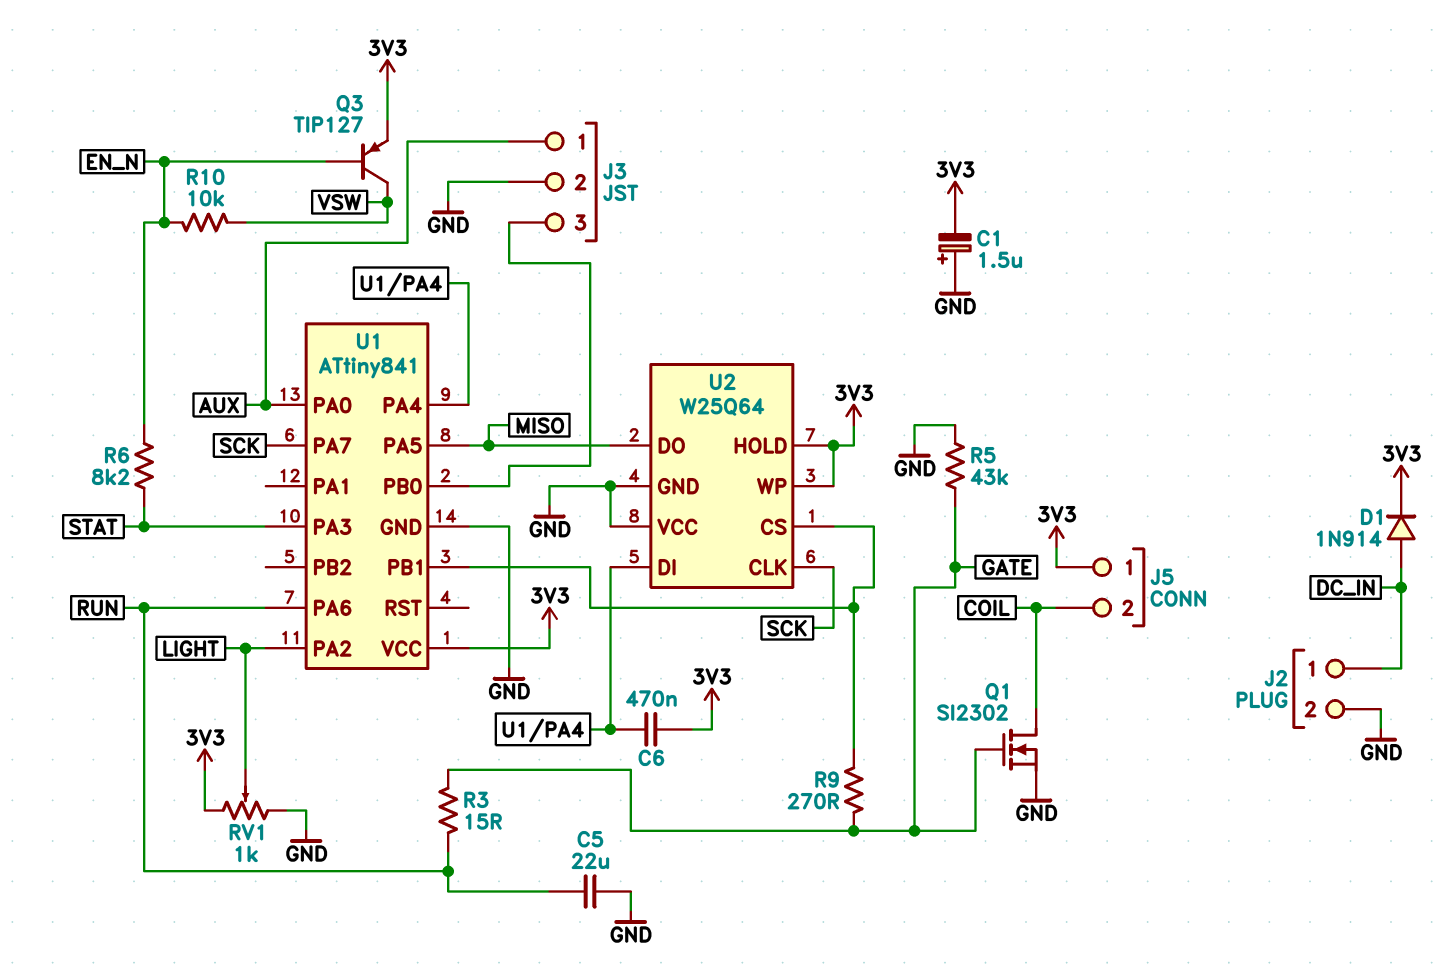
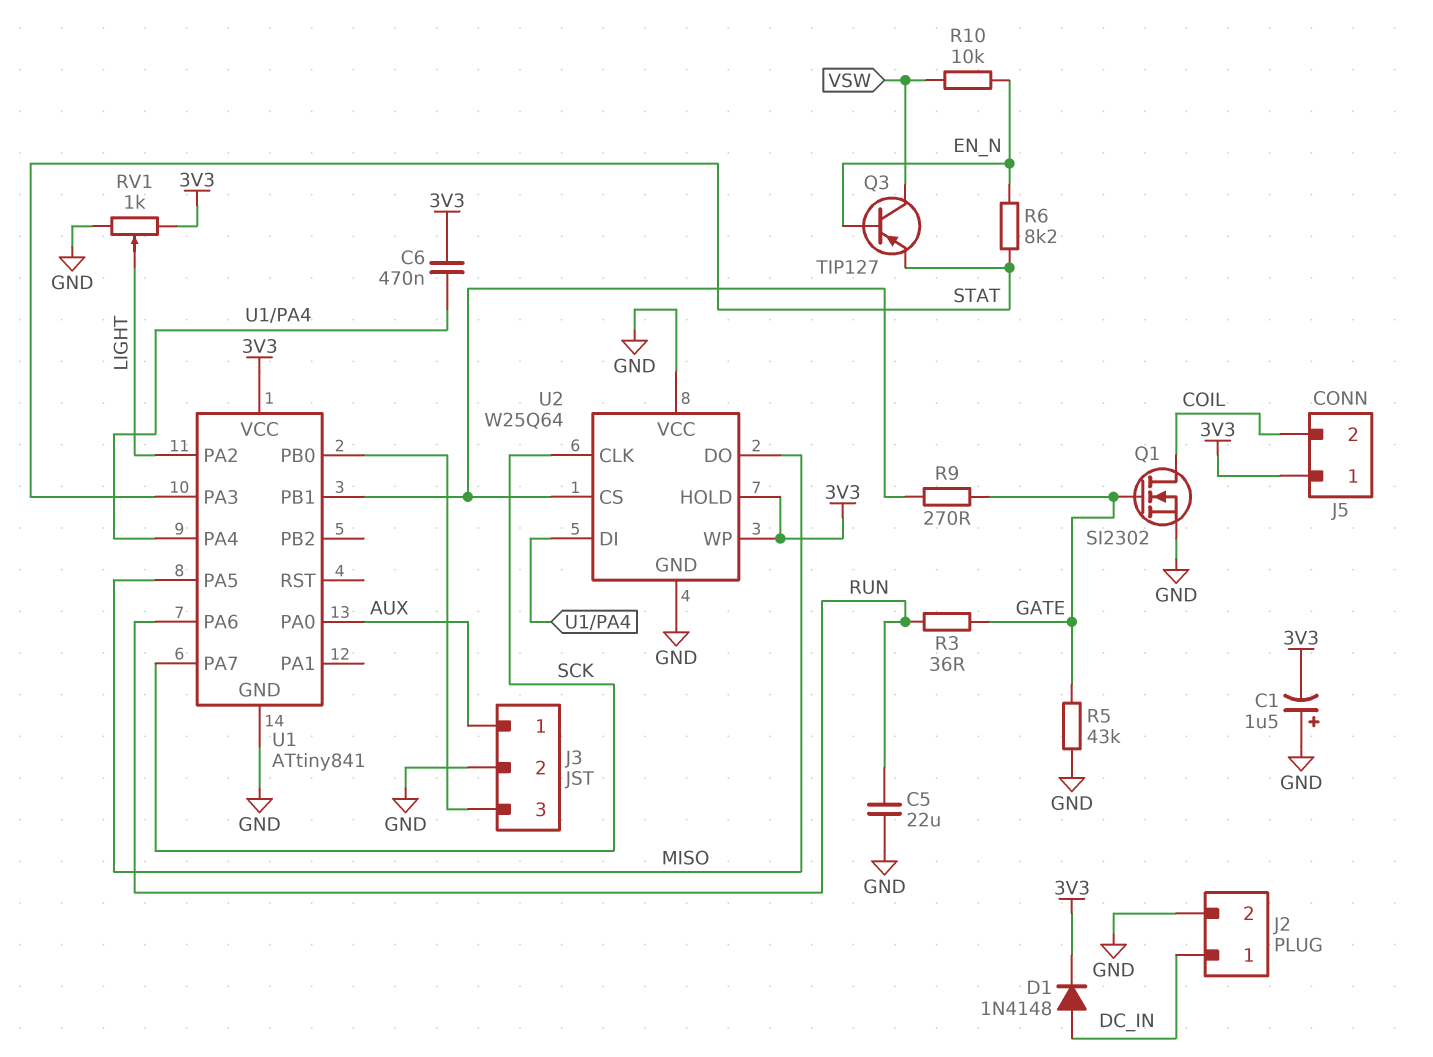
D1: diode 1N914 (A DC_IN, K 3V3) -> diode 1N4148 (A DC_IN, K 3V3)
Q3: PNP TIP127 (B EN_N, C VSW, E 3V3) -> PNP TIP127 (B EN_N, C VSW, E STAT)
R3: 15 (GATE, RUN) -> 36 (GATE, RUN)

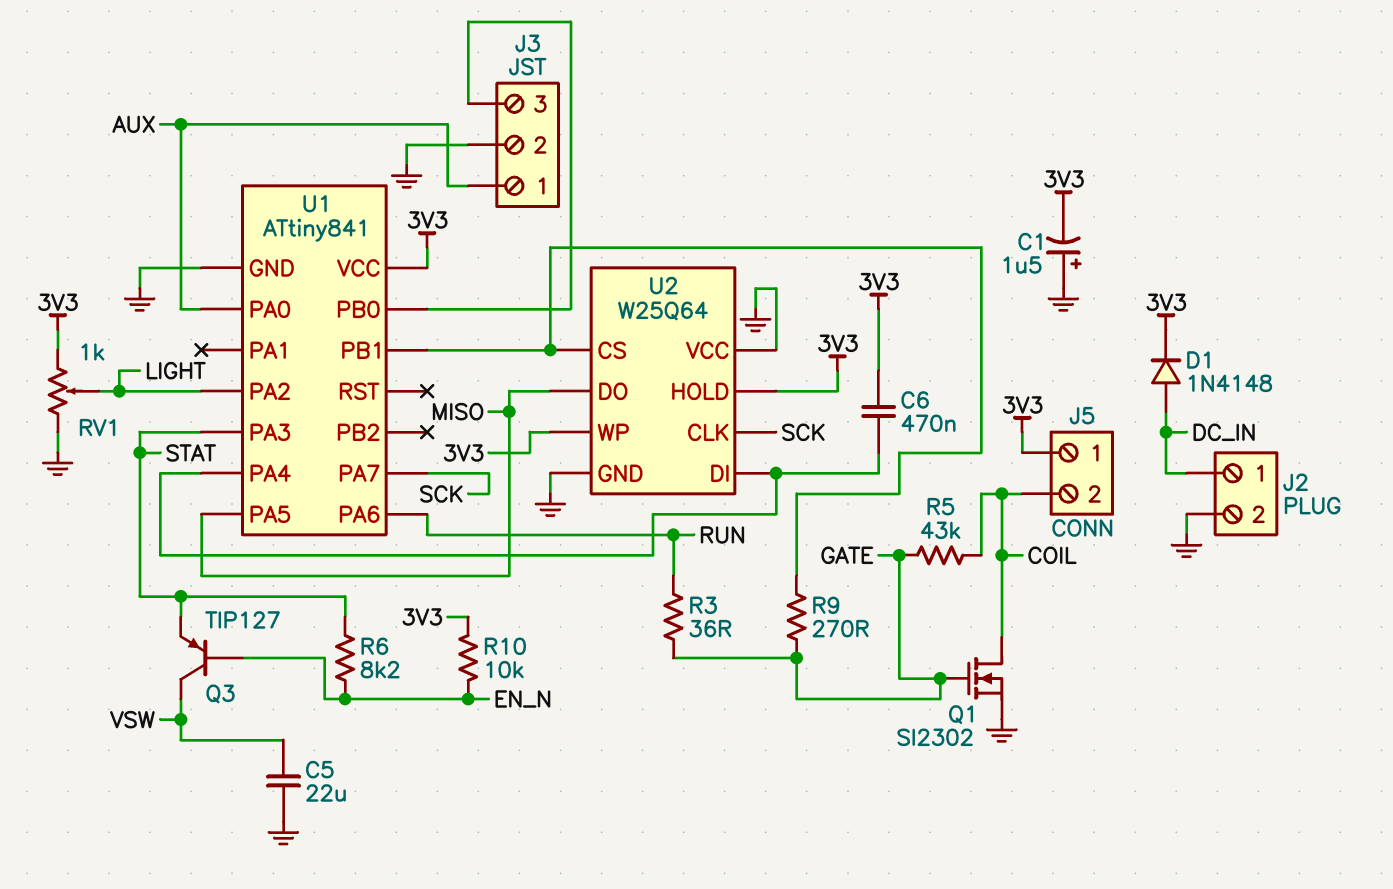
C5: 22uF (GND, RUN) -> 22uF (GND, VSW)
R5: 43k (GATE, GND) -> 43k (COIL, GATE)
R10: 10k (EN_N, VSW) -> 10k (3V3, EN_N)

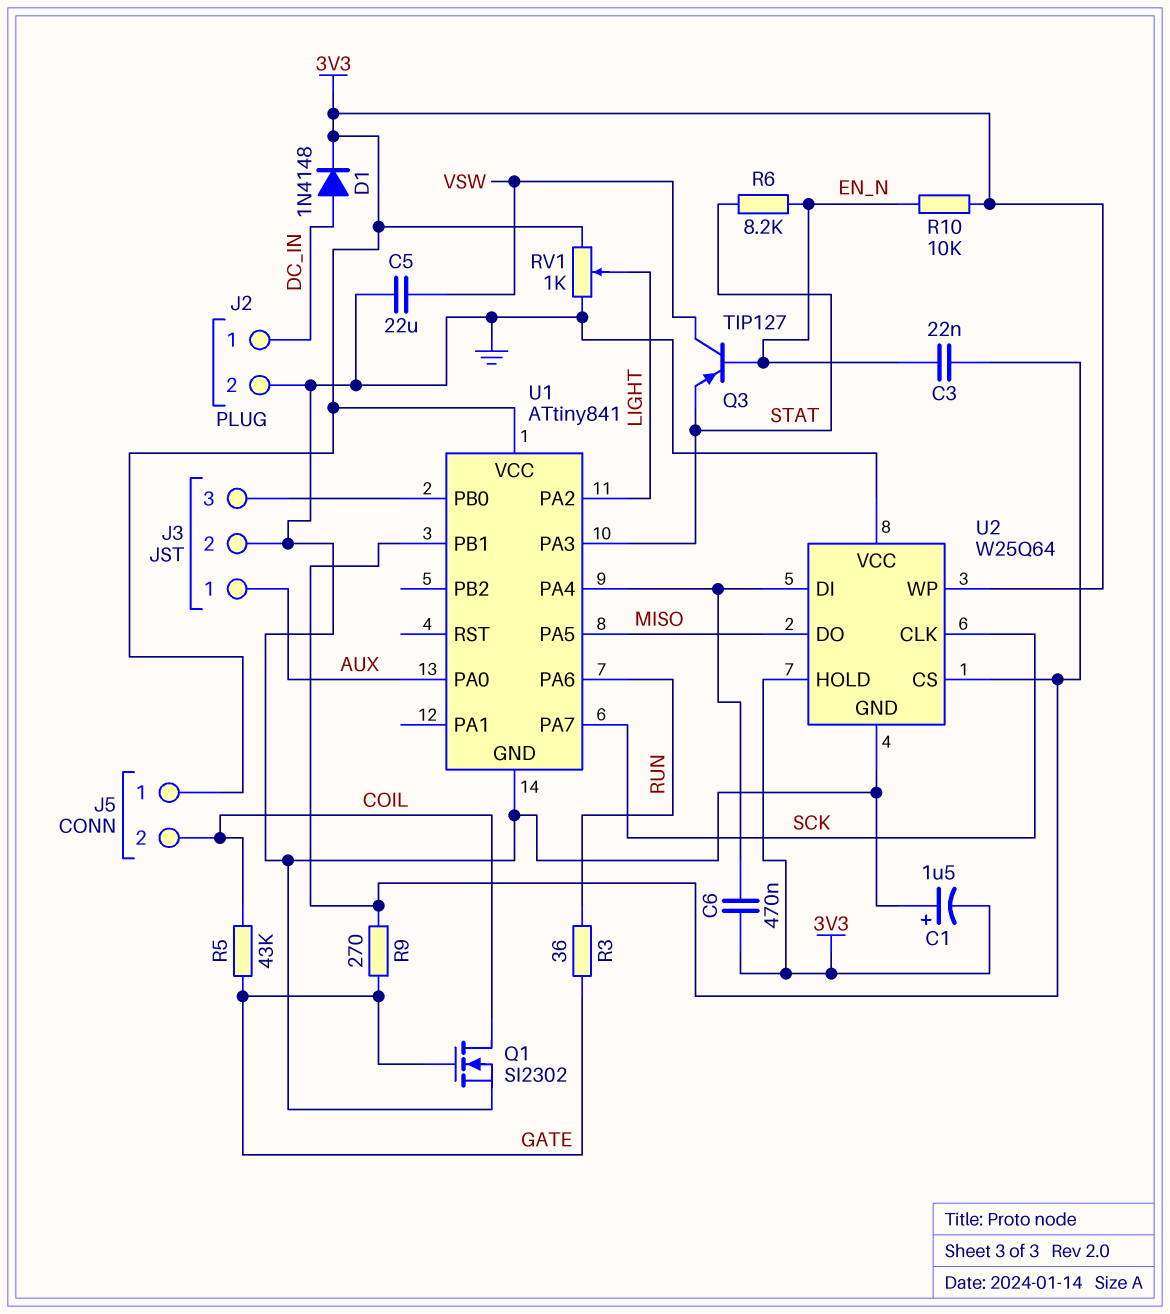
C3: none -> 22nF (EN_N, U1/PB1)

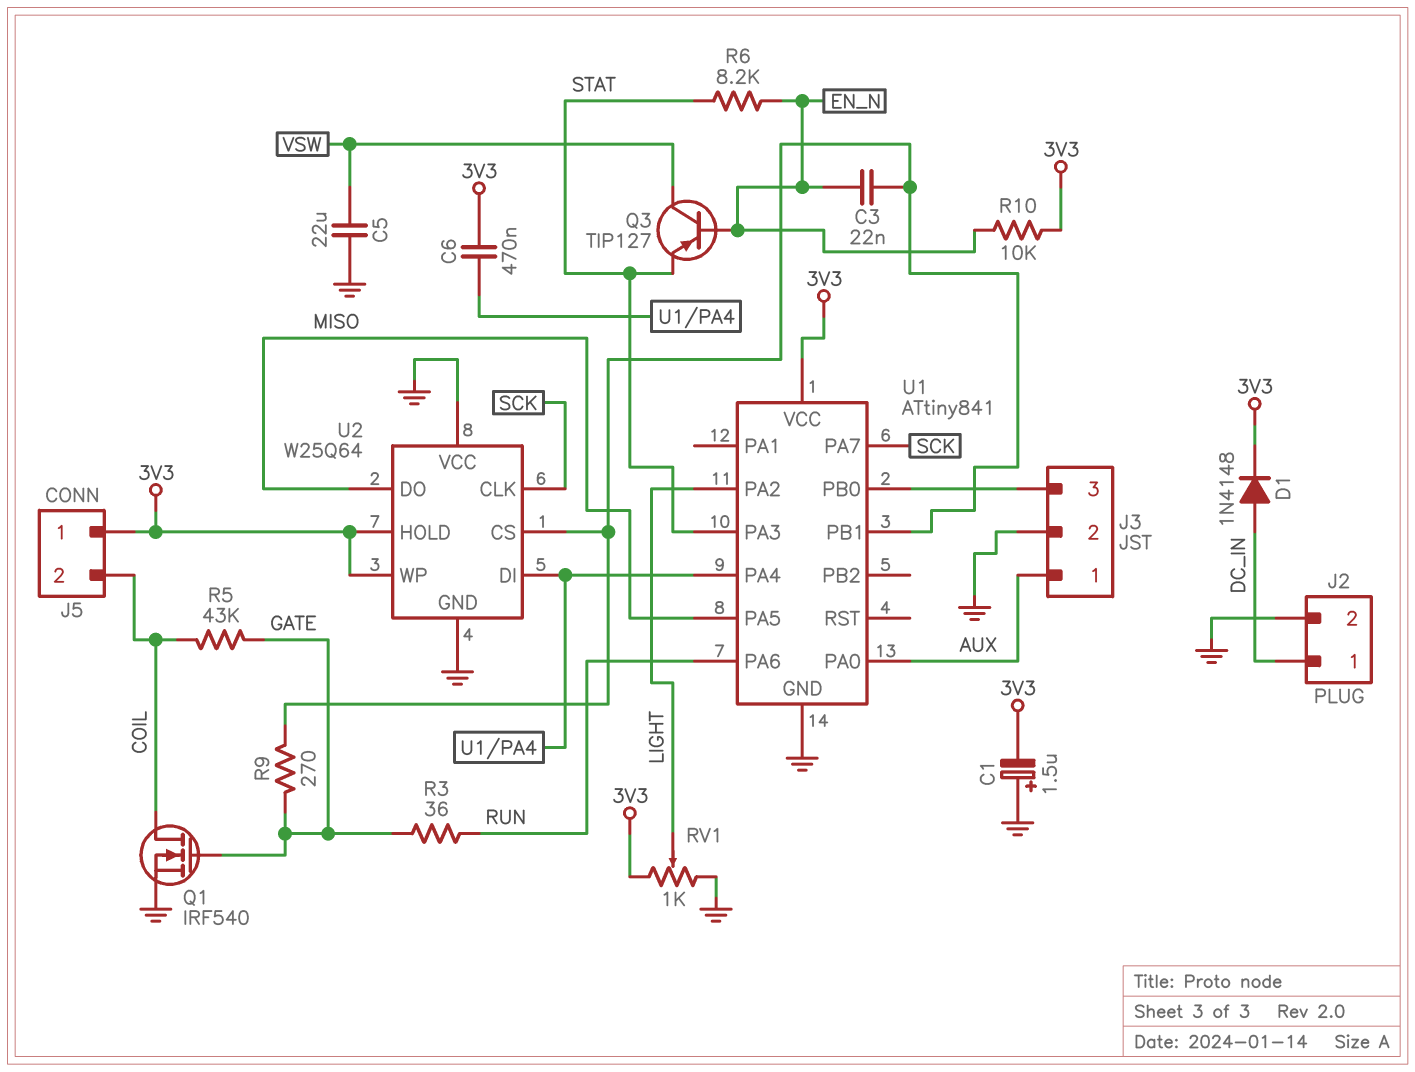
Q1: NMOS SI2302 (G GATE, D COIL, S GND) -> NMOS IRF540 (G GATE, D COIL, S GND)

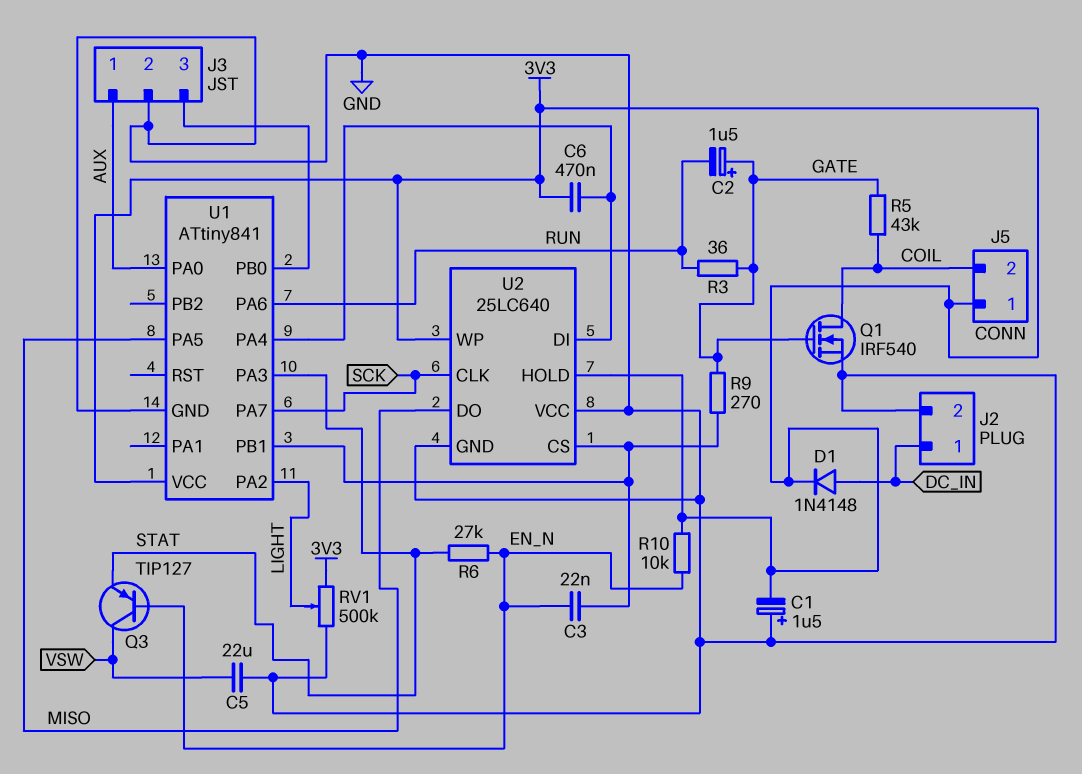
C2: none -> 1.5uF (plus GATE, minus RUN)
R6: 8.2k (EN_N, STAT) -> 27k (EN_N, STAT)
RV1: 1k (3V3, GND, wiper LIGHT) -> 500k (3V3, GND, wiper LIGHT)
U2: W25Q64 -> 25LC640

